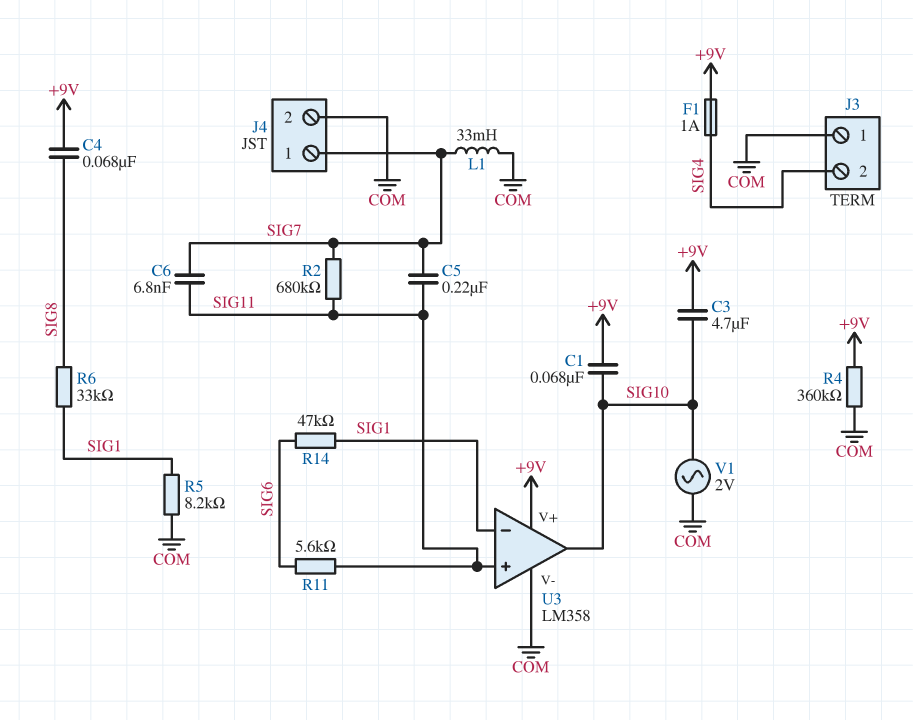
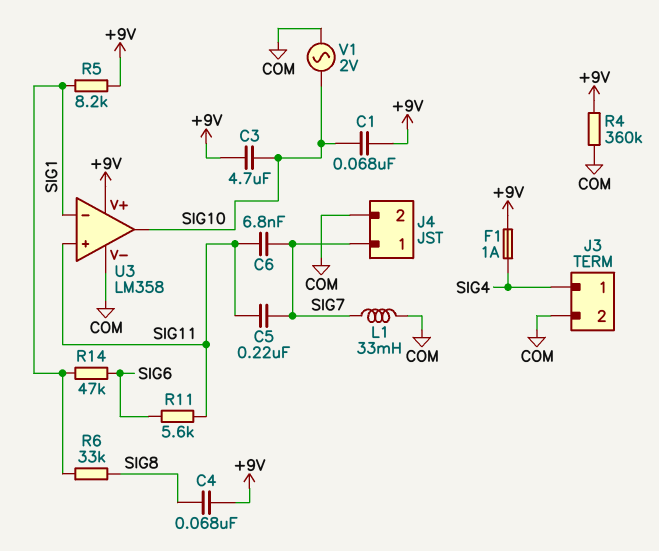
J3 pin 1: COM -> SIG4
J3 pin 2: SIG4 -> COM
R2: 680k (SIG7, SIG11) -> none
R5: 8.2k (COM, SIG1) -> 8.2k (+9V, SIG1)

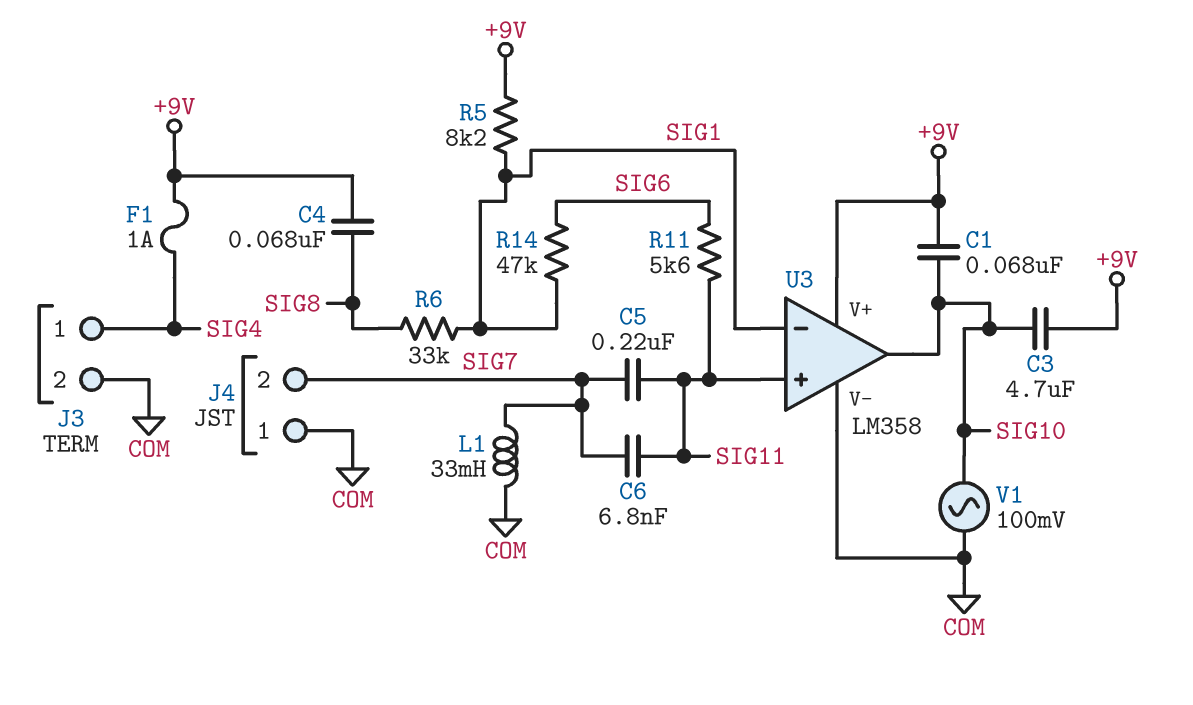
J4 pin 1: SIG7 -> COM
J4 pin 2: COM -> SIG7
R4: 360k (+9V, COM) -> none
V1: AC 2V (COM, SIG10) -> AC 100mV (COM, SIG10)

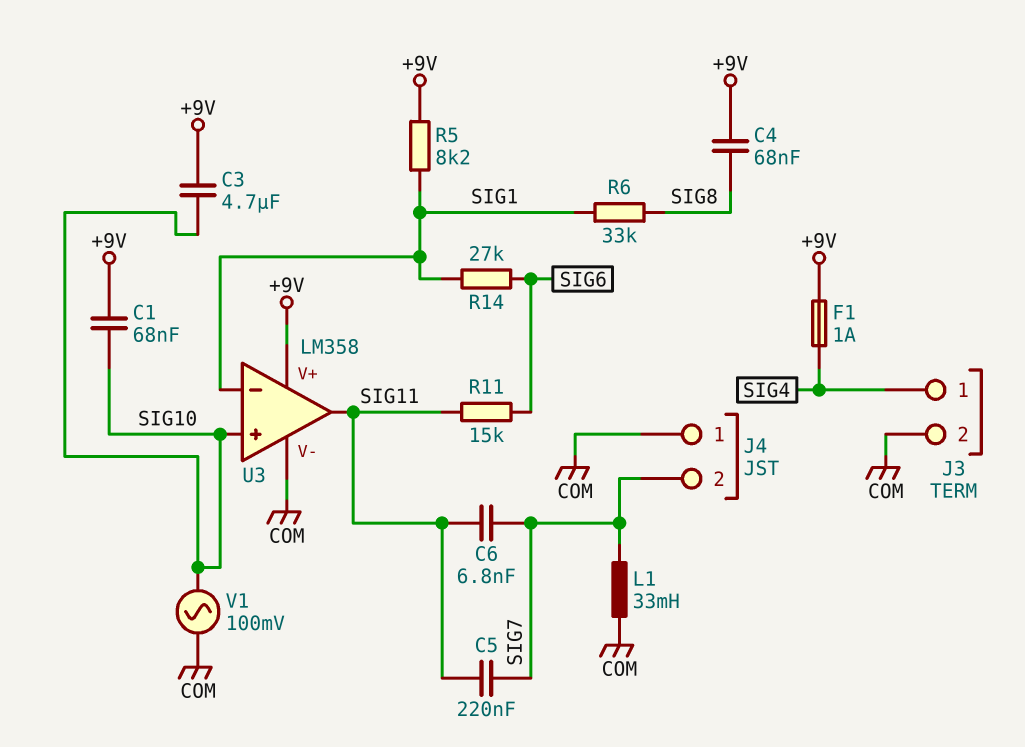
R11: 5.6k (SIG6, SIG11) -> 15k (SIG6, SIG11)
R14: 47k (SIG1, SIG6) -> 27k (SIG1, SIG6)
U3 pin in+: SIG11 -> SIG10
U3 pin out: SIG10 -> SIG11

